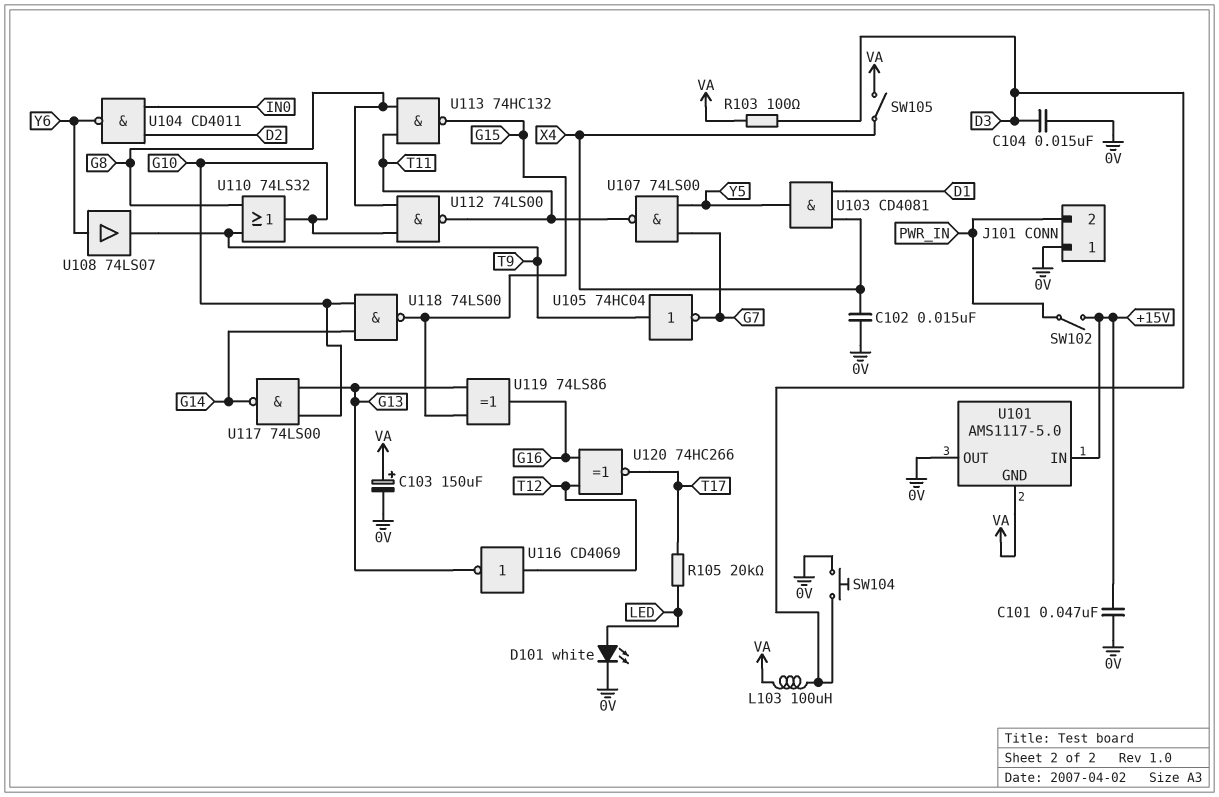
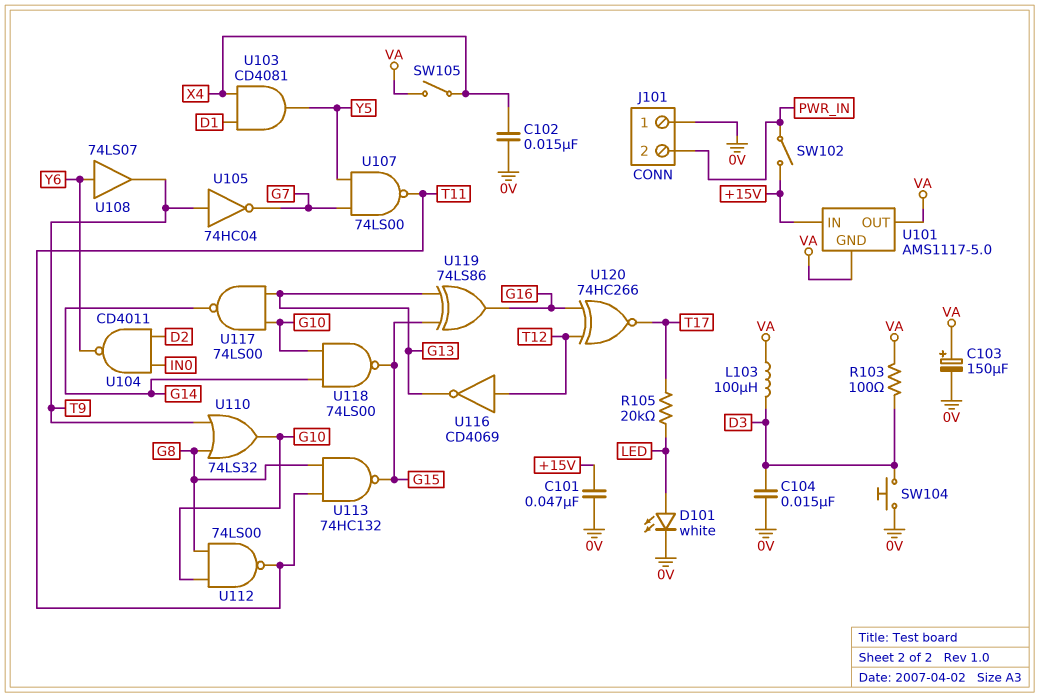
U101 pin OUT: 0V -> VA

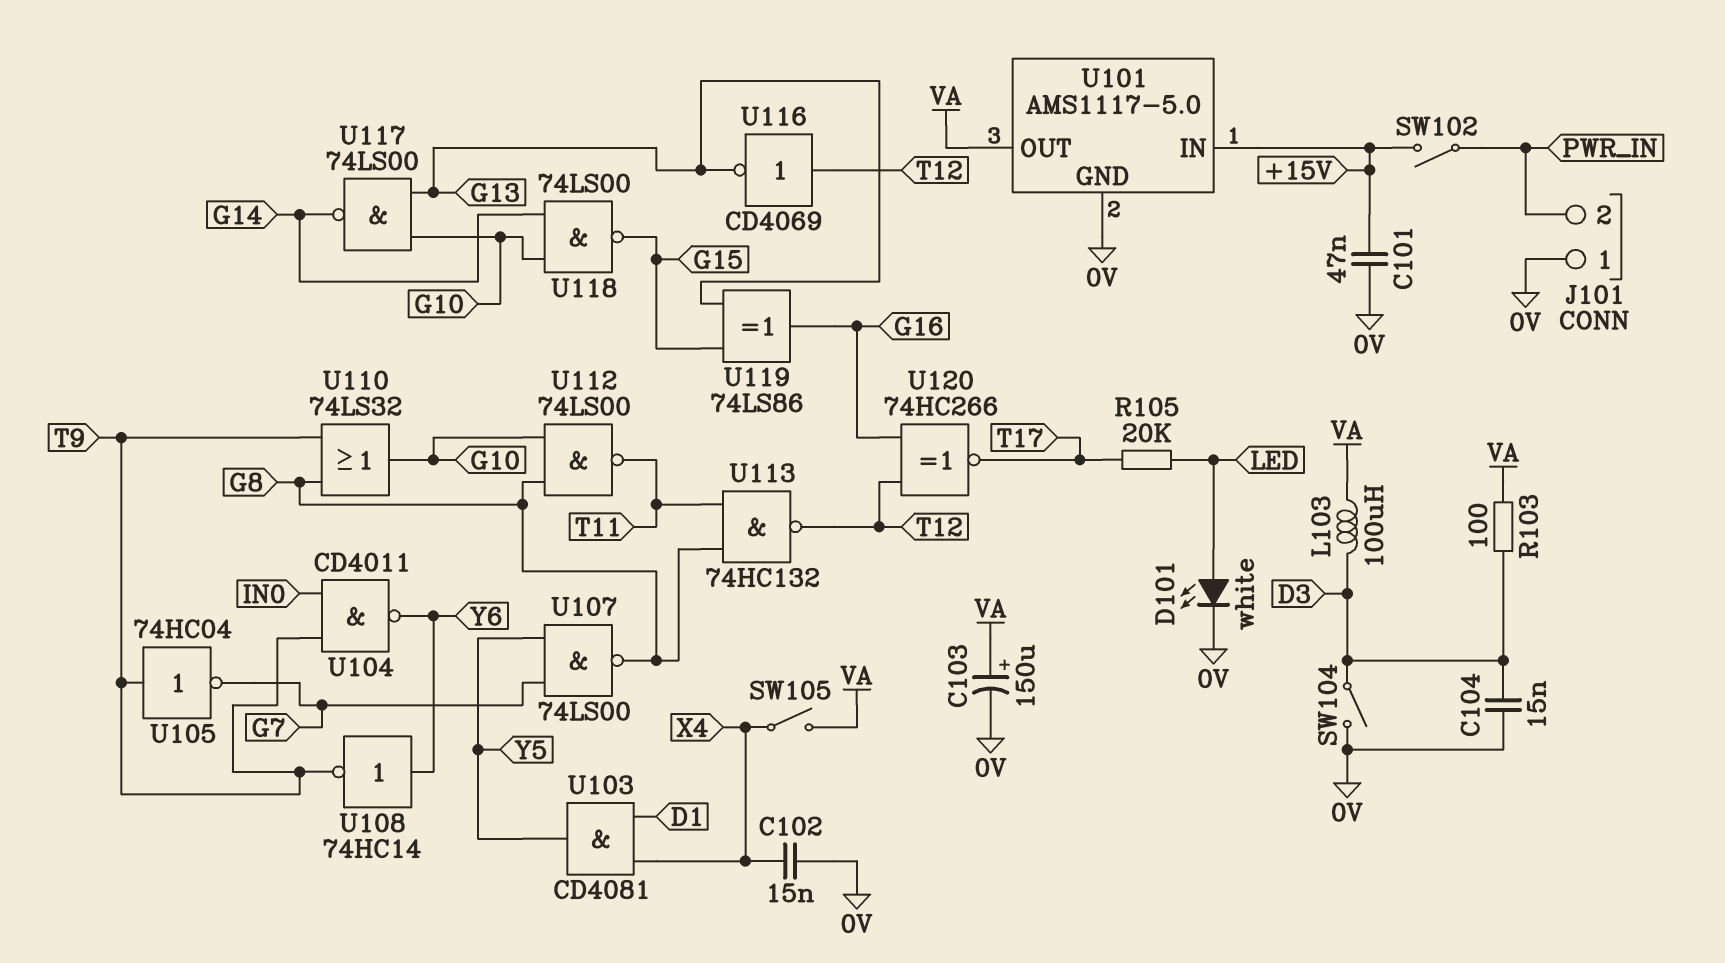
SW104: button (0V, D3) -> switch (0V, D3)
U101 pin GND: VA -> 0V
U104: NAND CD4011 (in D2, in IN0, out Y6) -> NAND CD4011 (in IN0, in T9, out Y6)
U107: NAND 74LS00 (in G7, in Y5, out T11) -> NAND 74LS00 (in G7, in Y5, out G8)
U108: buffer 74LS07 (in Y6, out T9) -> NOT 74HC14 (in Y6, out T9)
U113: NAND 74HC132 (in G8, in T11, out G15) -> NAND 74HC132 (in G8, in T11, out T12)

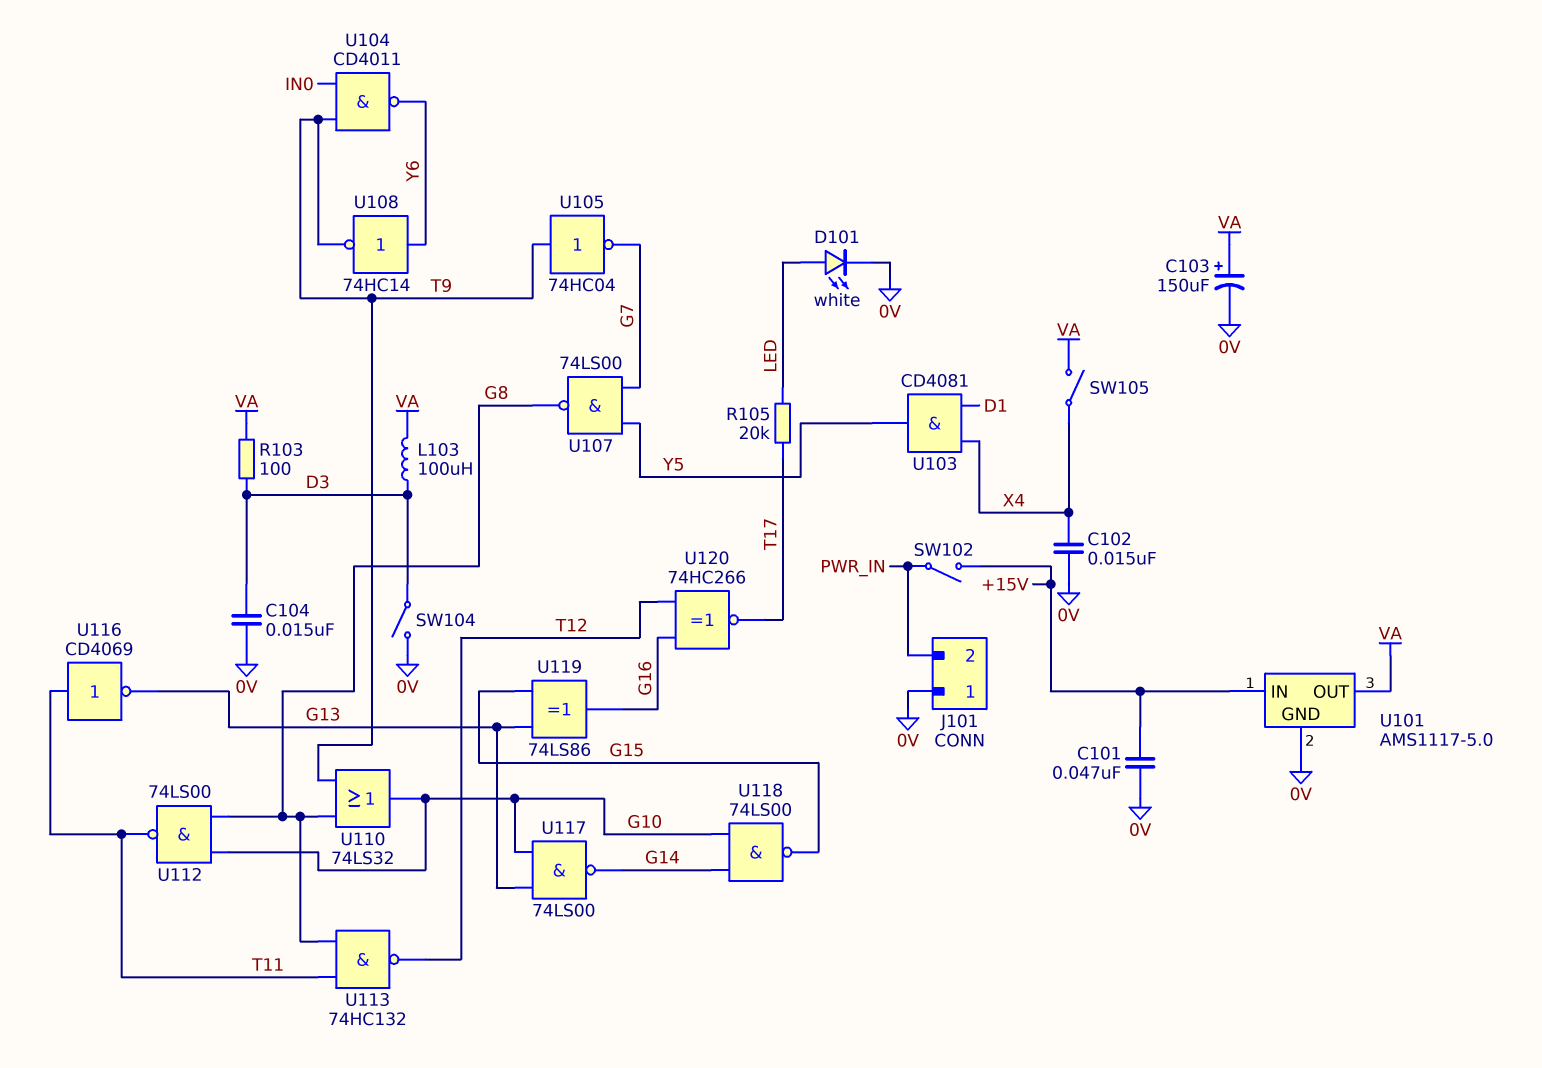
U116: NOT CD4069 (in T12, out G13) -> NOT CD4069 (in T11, out G13)

